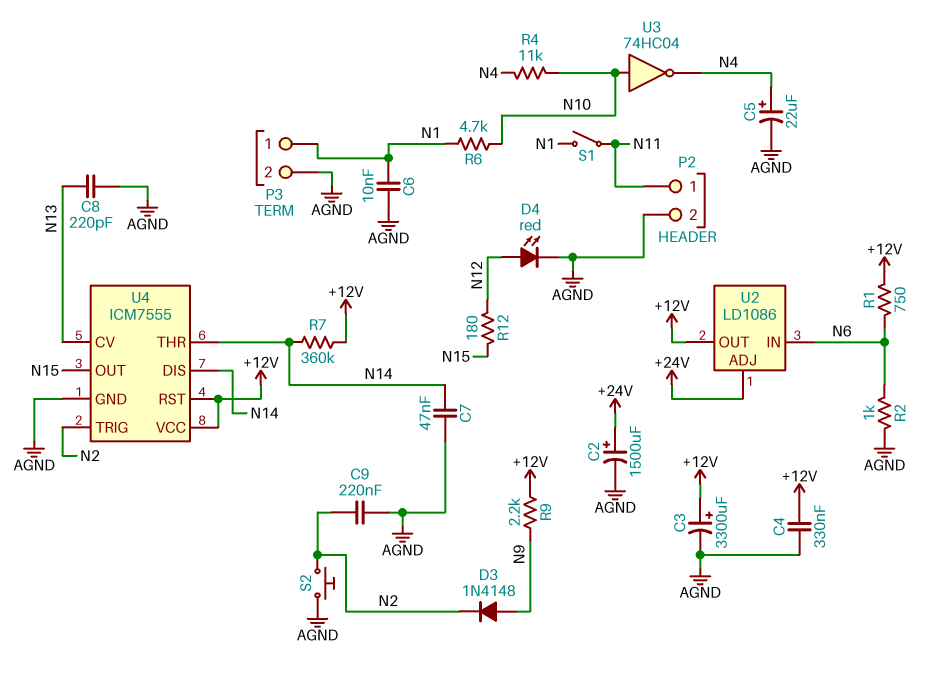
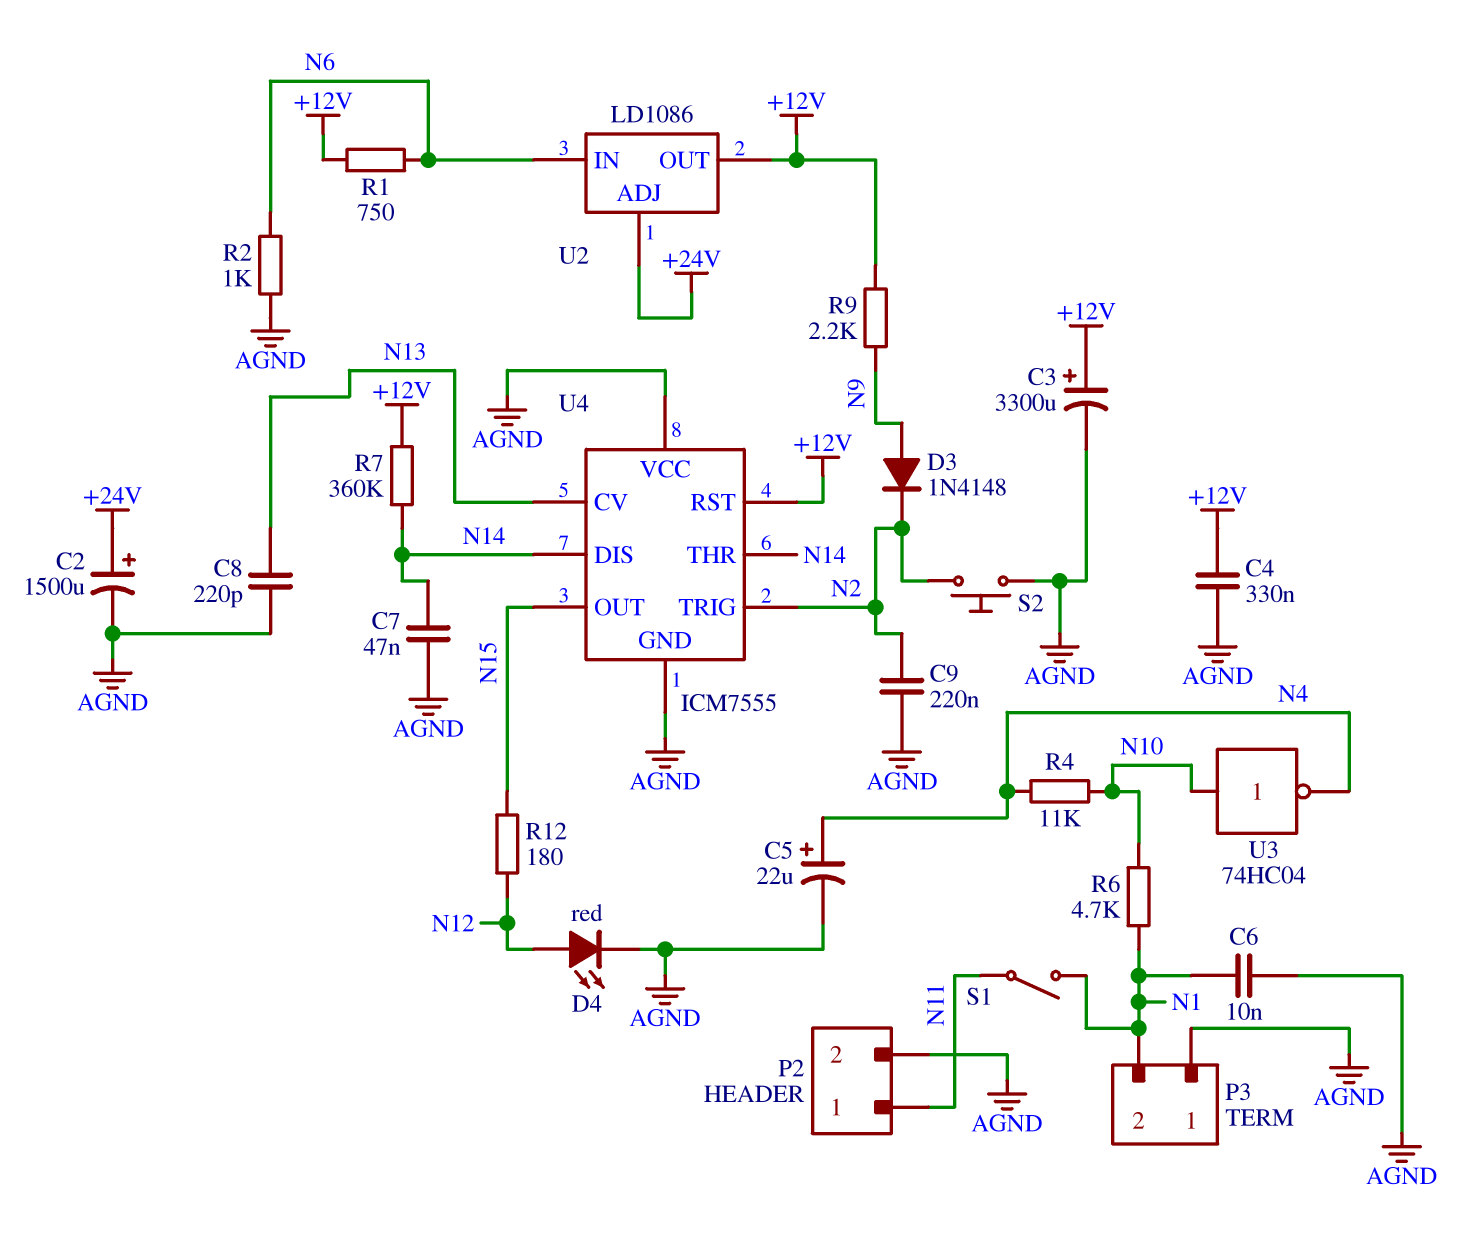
P3 pin 1: N1 -> AGND
P3 pin 2: AGND -> N1
U4 pin VCC: +12V -> AGND

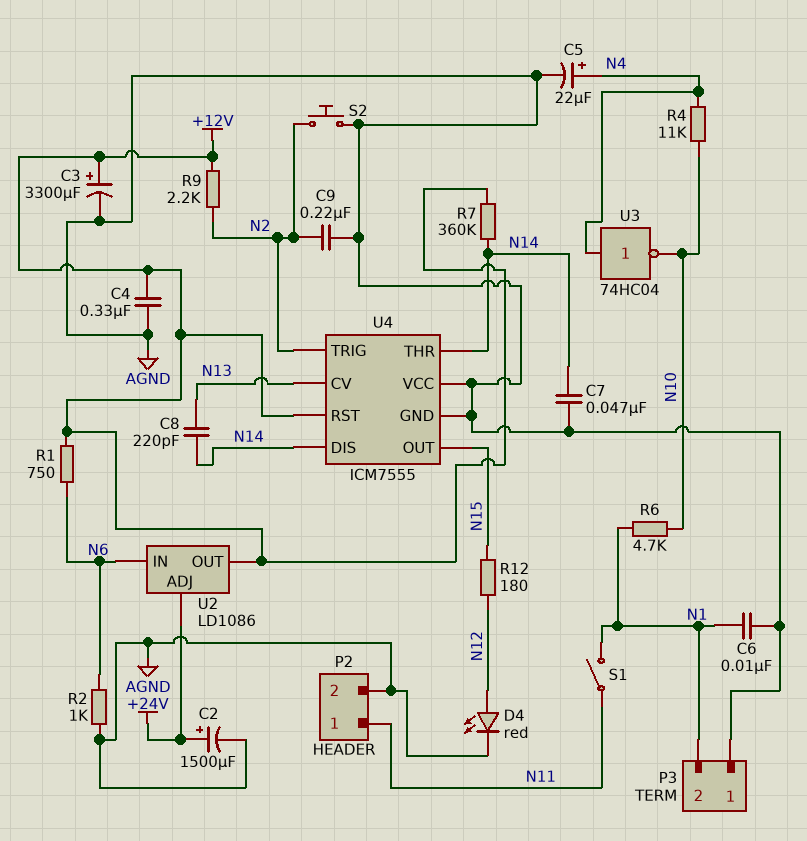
C8: 220pF (AGND, N13) -> 220pF (N13, N14)
D3: diode 1N4148 (A N9, K N2) -> none
R9: 2.2k (+12V, N9) -> 2.2k (+12V, N2)
U3: NOT 74HC04 (in N10, out N4) -> NOT 74HC04 (in N4, out N10)

